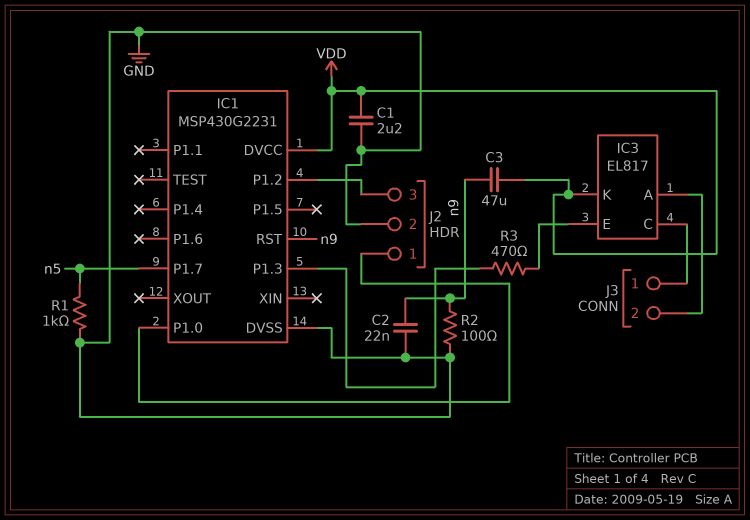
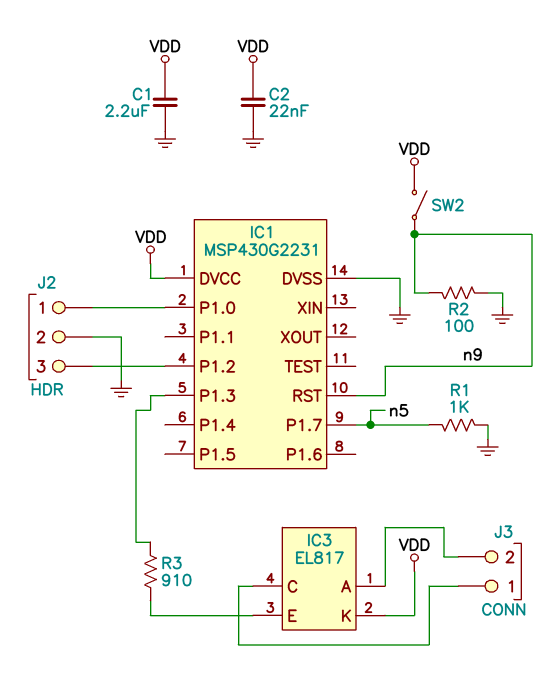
C2: 22nF (GND, n9) -> 22nF (GND, VDD)
C3: 47uF (VDD, n9) -> none
R3: 470 (IC1/P1.3, IC3/E) -> 910 (IC1/P1.3, IC3/E)
SW2: none -> switch (VDD, n9)

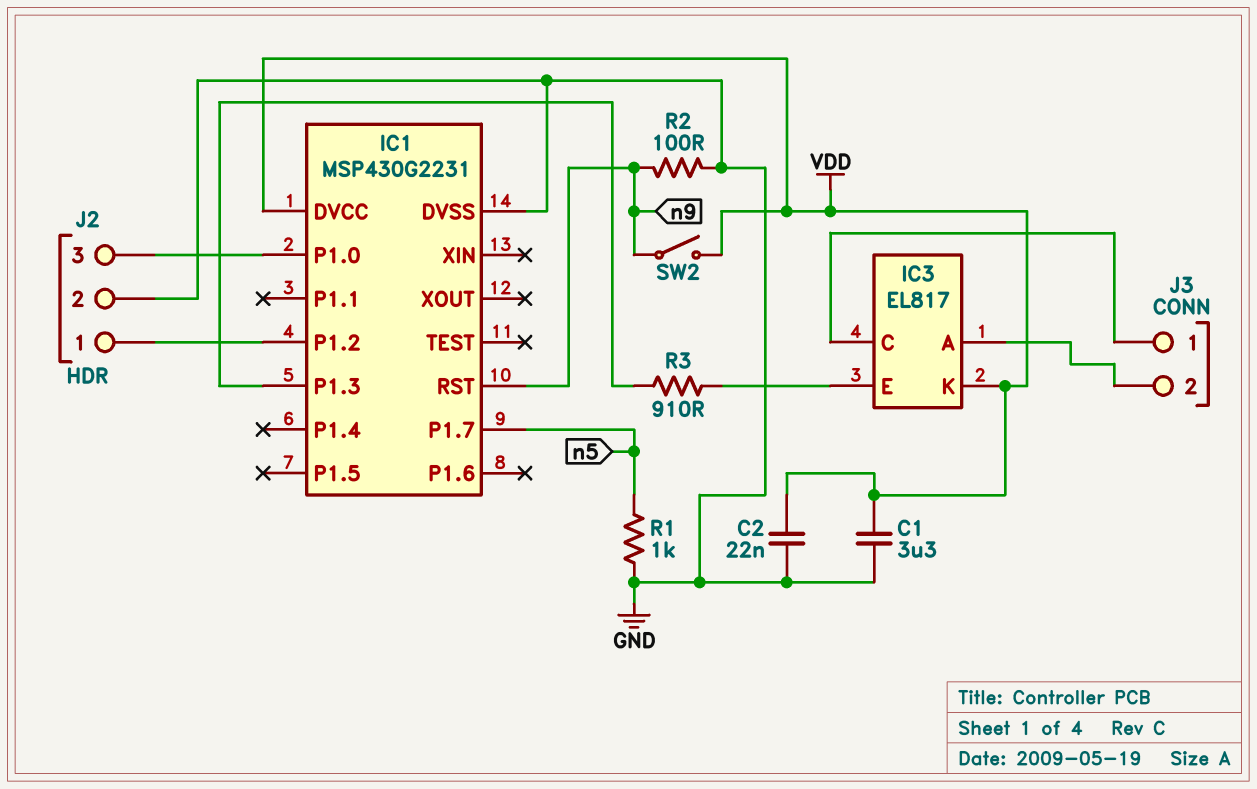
C1: 2.2uF (GND, VDD) -> 3.3uF (GND, VDD)
J2 pin 1: IC1/P1.0 -> IC1/P1.2
J2 pin 3: IC1/P1.2 -> IC1/P1.0

